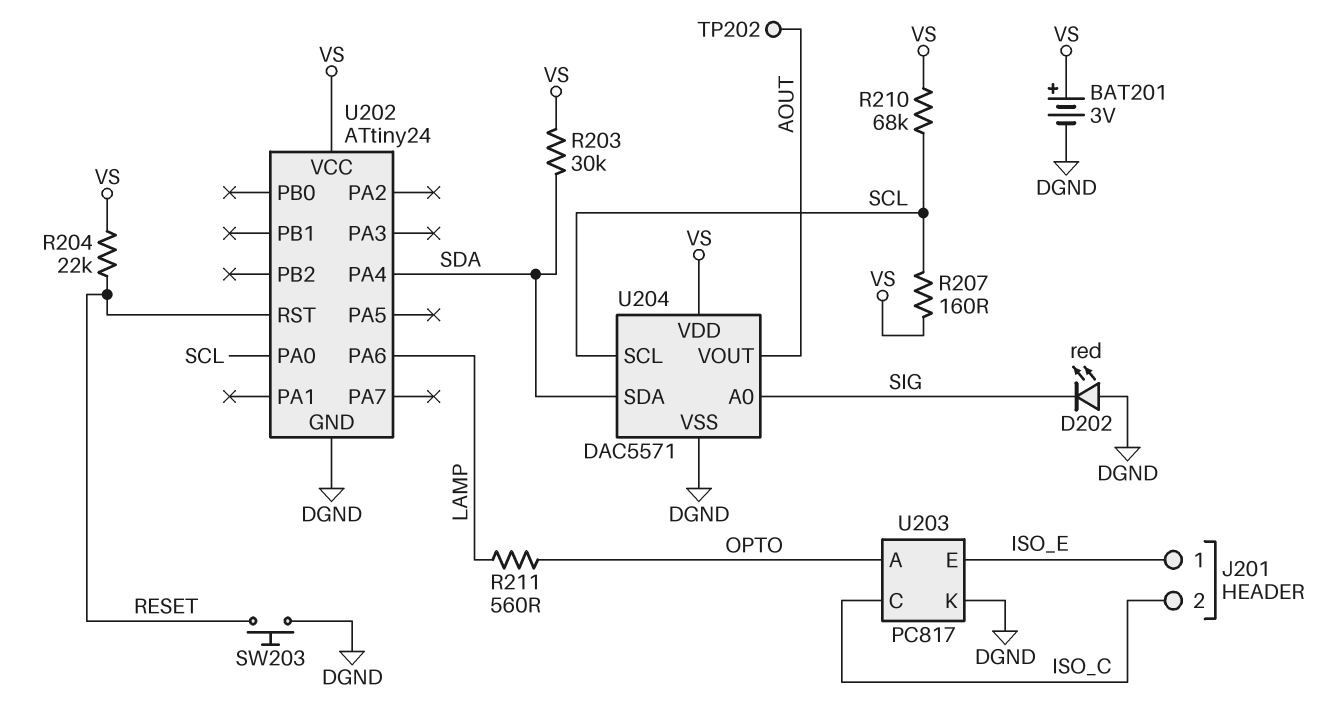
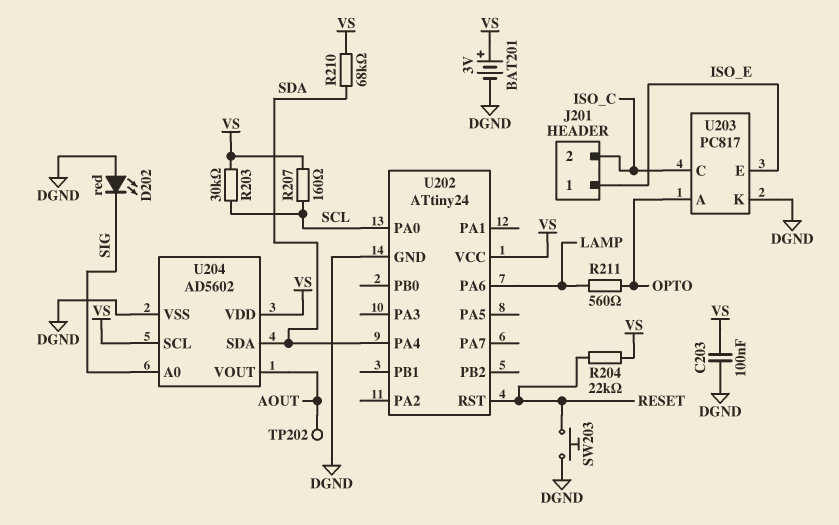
C203: none -> 100nF (DGND, VS)
R203: 30k (SDA, VS) -> 30k (SCL, VS)
R210: 68k (SCL, VS) -> 68k (SDA, VS)
U204: DAC5571 -> AD5602
U204 pin SCL: SCL -> VS

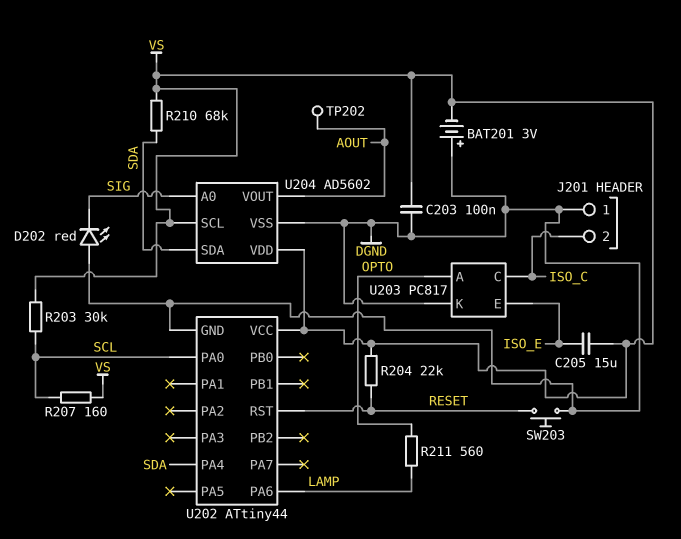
BAT201: 3V (plus VS, minus DGND) -> 3V (plus DGND, minus VS)
C205: none -> 15uF (ISO_E, VS)
J201 pin 1: ISO_E -> DGND
U202: ATtiny24 -> ATtiny44

